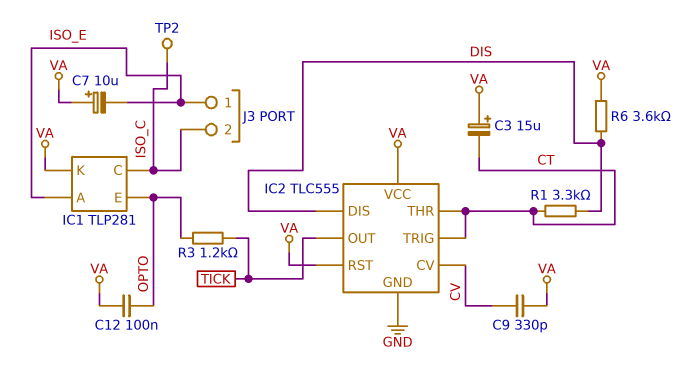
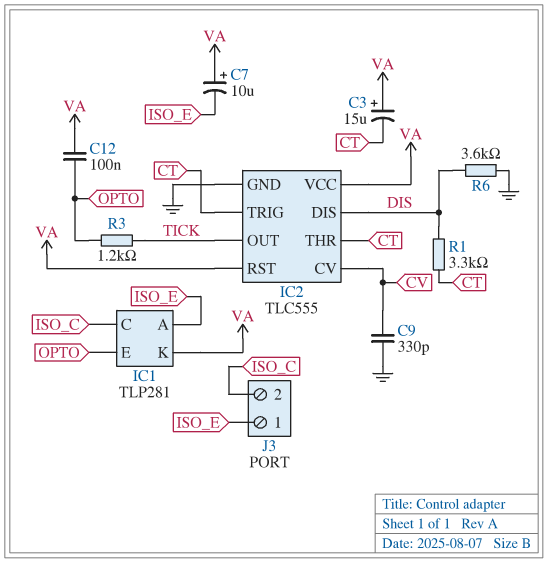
C9: 330pF (CV, VA) -> 330pF (CV, GND)
R6: 3.6k (DIS, VA) -> 3.6k (DIS, GND)
TP2: test point (ISO_C) -> none

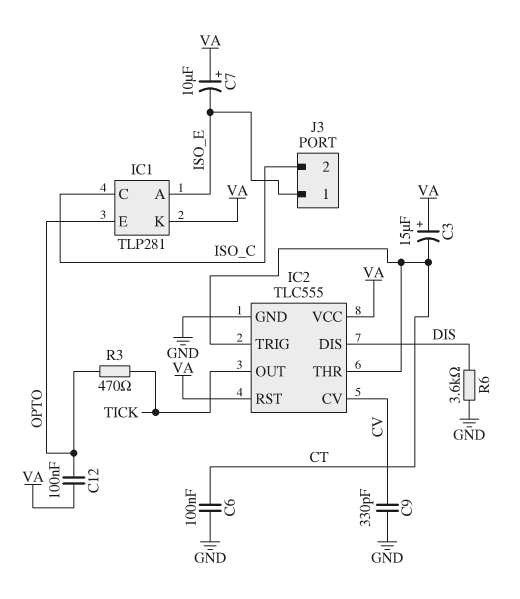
C6: none -> 100nF (CT, GND)
R1: 3.3k (CT, DIS) -> none
R3: 1.2k (OPTO, TICK) -> 470 (OPTO, TICK)

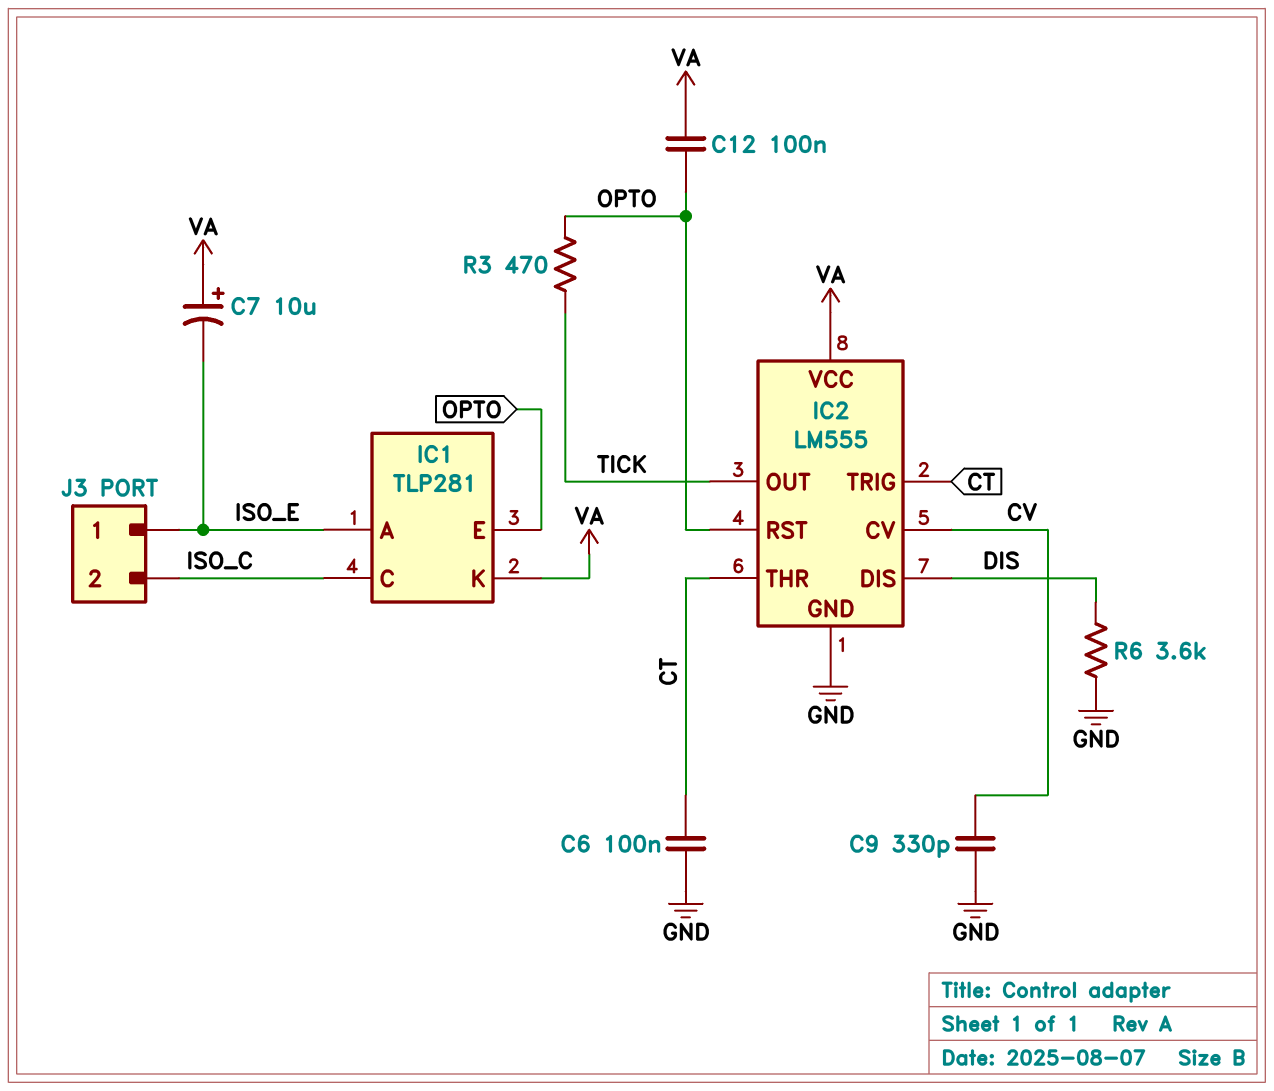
C3: 15uF (plus VA, minus CT) -> none
IC2: TLC555 -> LM555
IC2 pin RST: VA -> OPTO

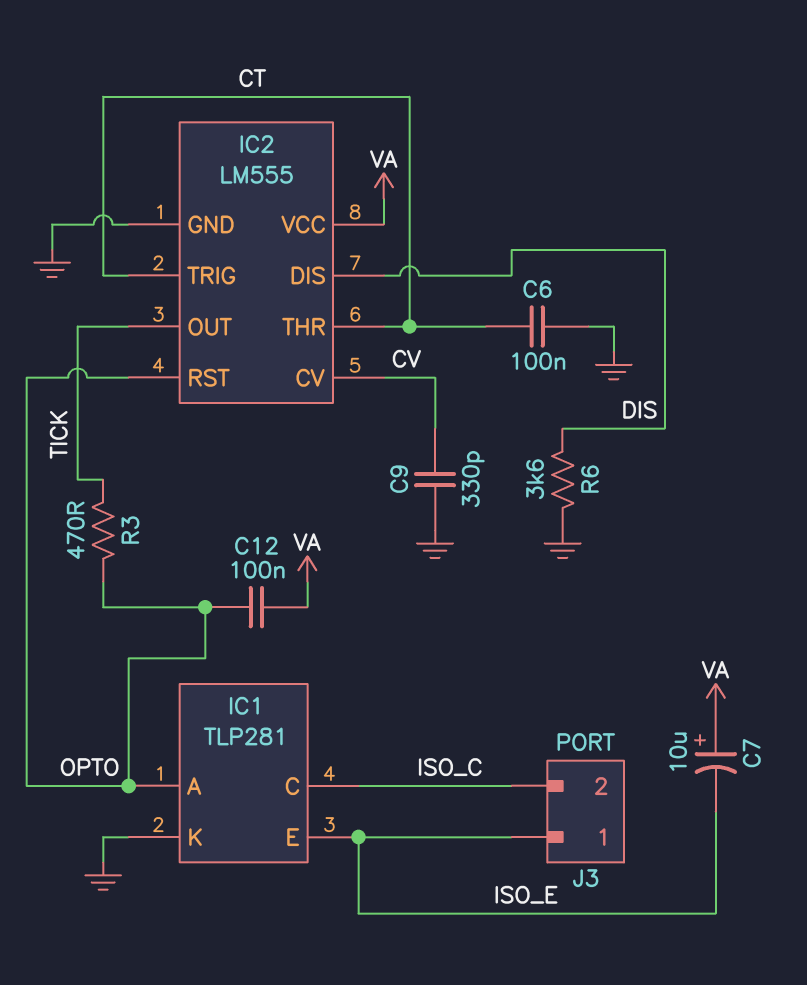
IC1 pin A: ISO_E -> OPTO
IC1 pin E: OPTO -> ISO_E
IC1 pin K: VA -> GND

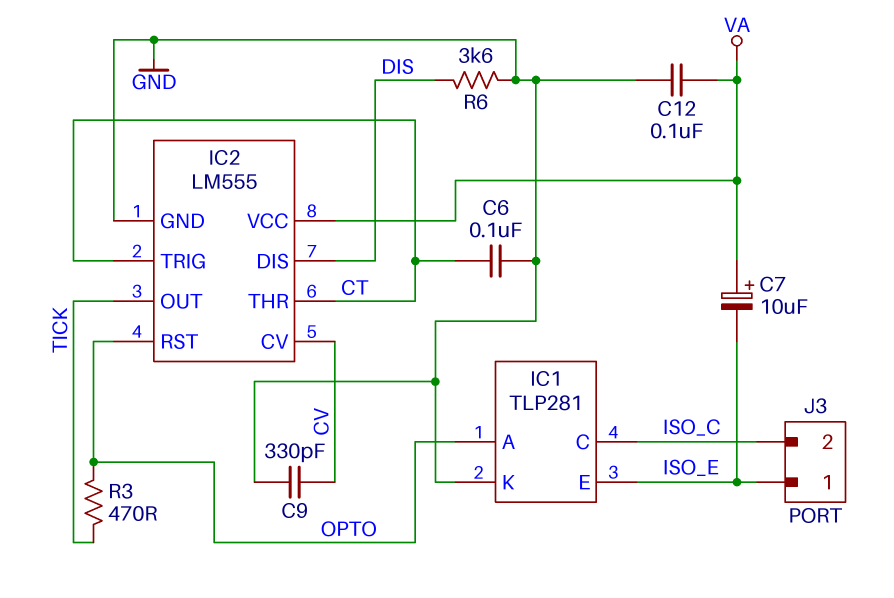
C12: 100nF (OPTO, VA) -> 100nF (GND, VA)

